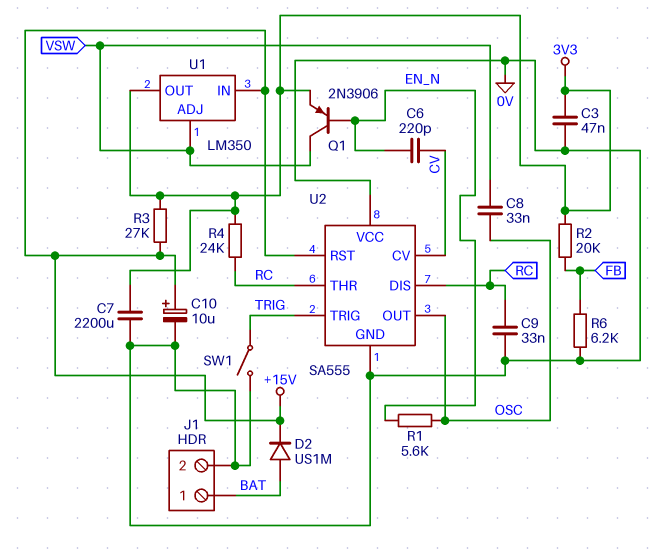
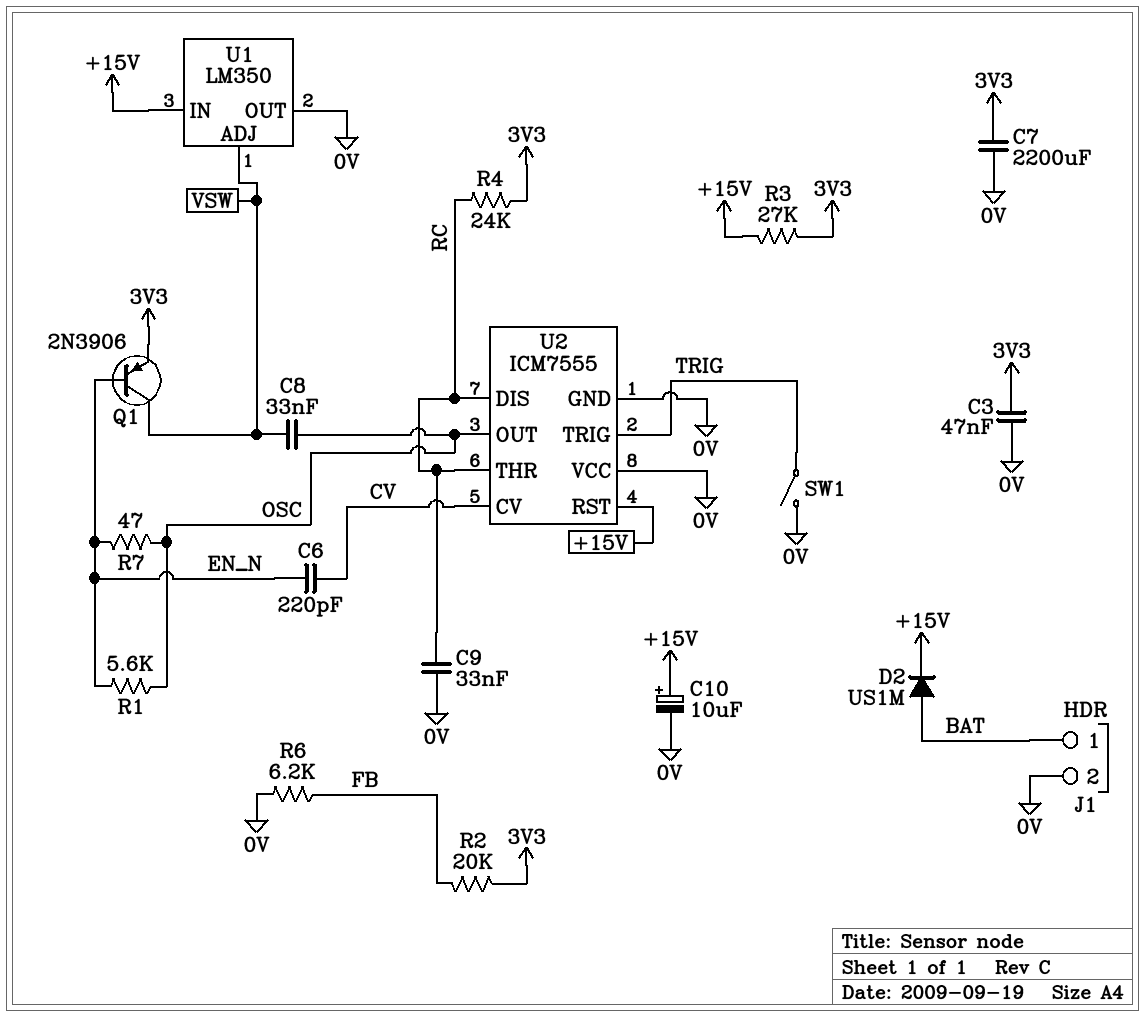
R7: none -> 47 (EN_N, OSC)
U1 pin OUT: 3V3 -> 0V
U2: SA555 -> ICM7555

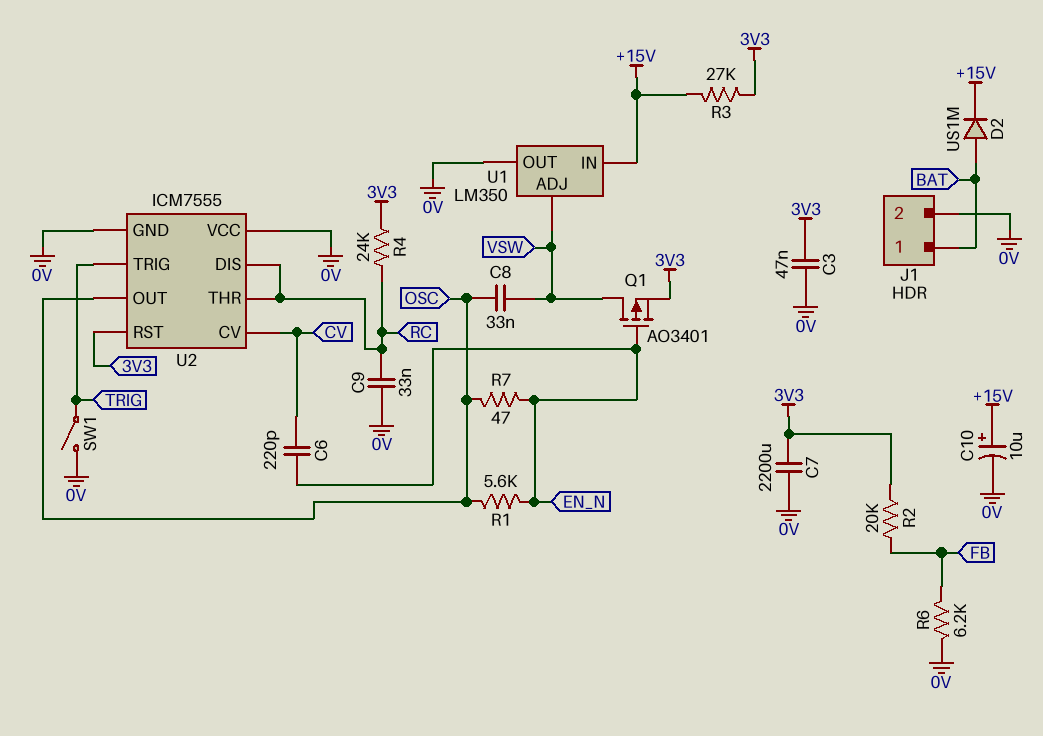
Q1: PNP 2N3906 (B EN_N, C VSW, E 3V3) -> PMOS AO3401 (G EN_N, D VSW, S 3V3)
U2 pin RST: +15V -> 3V3

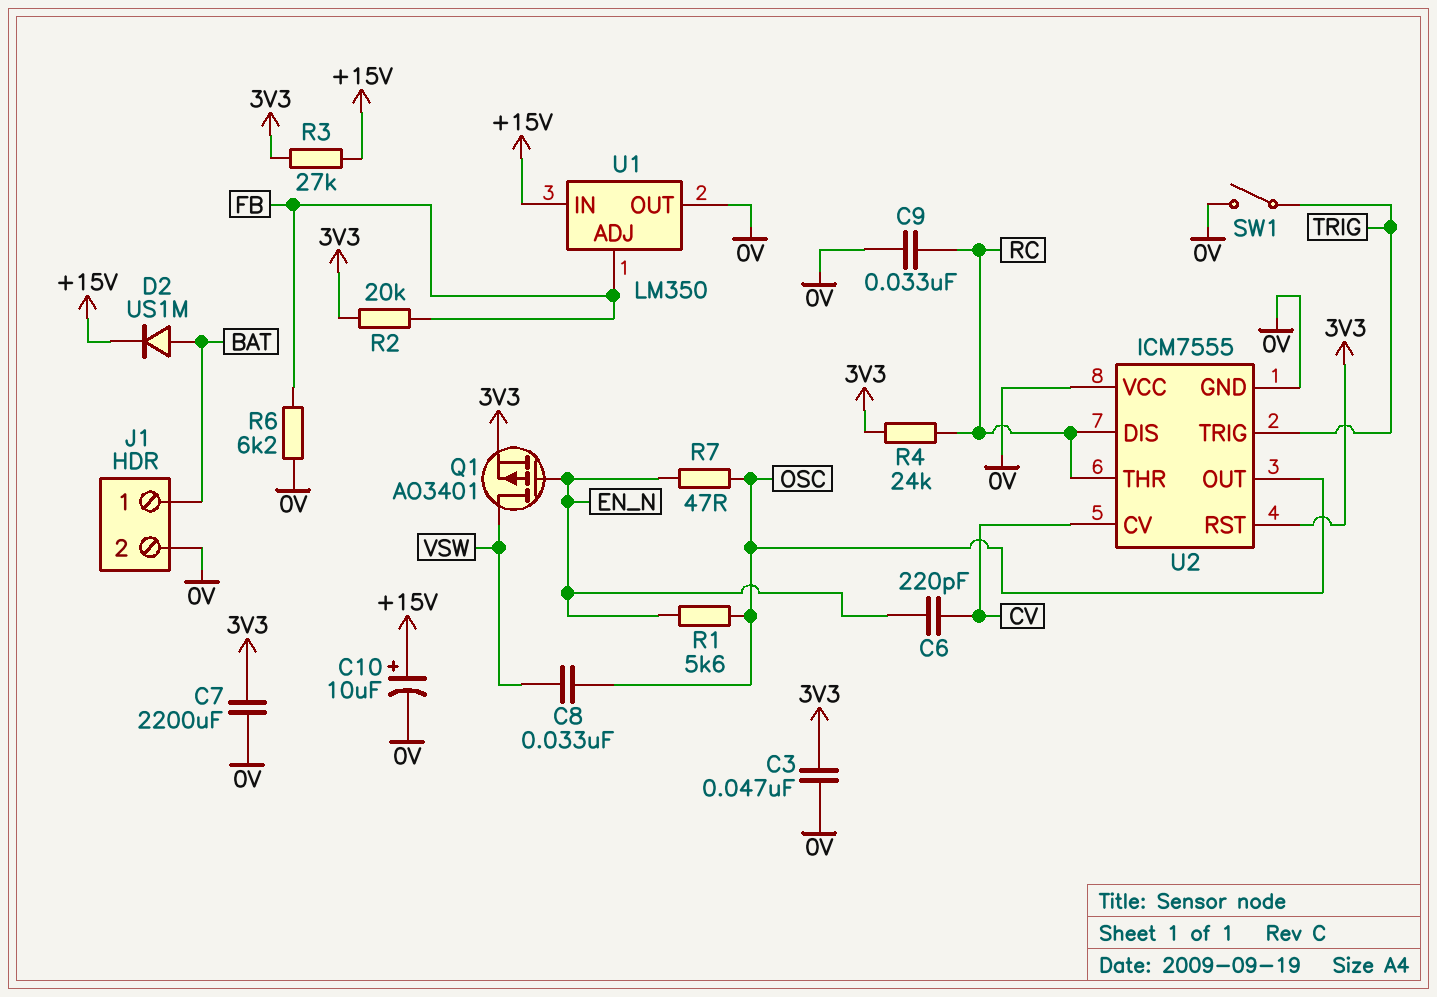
U1 pin ADJ: VSW -> FB

